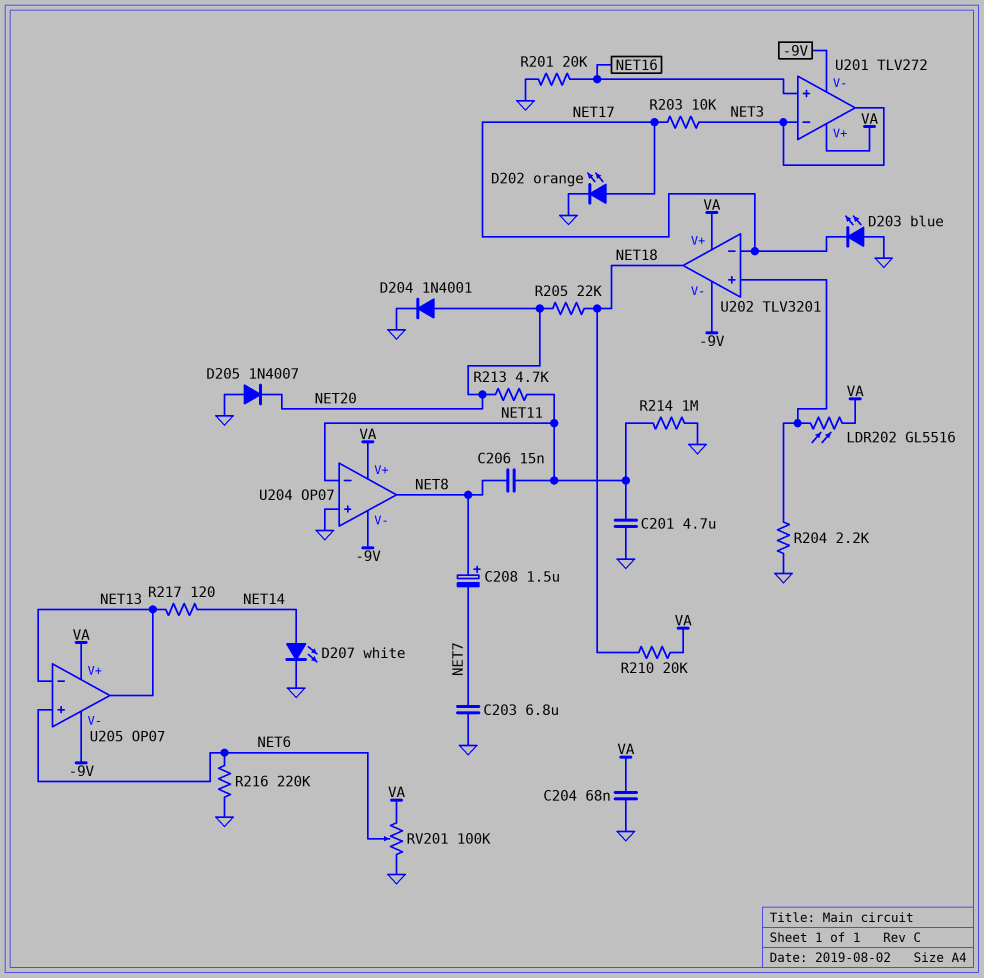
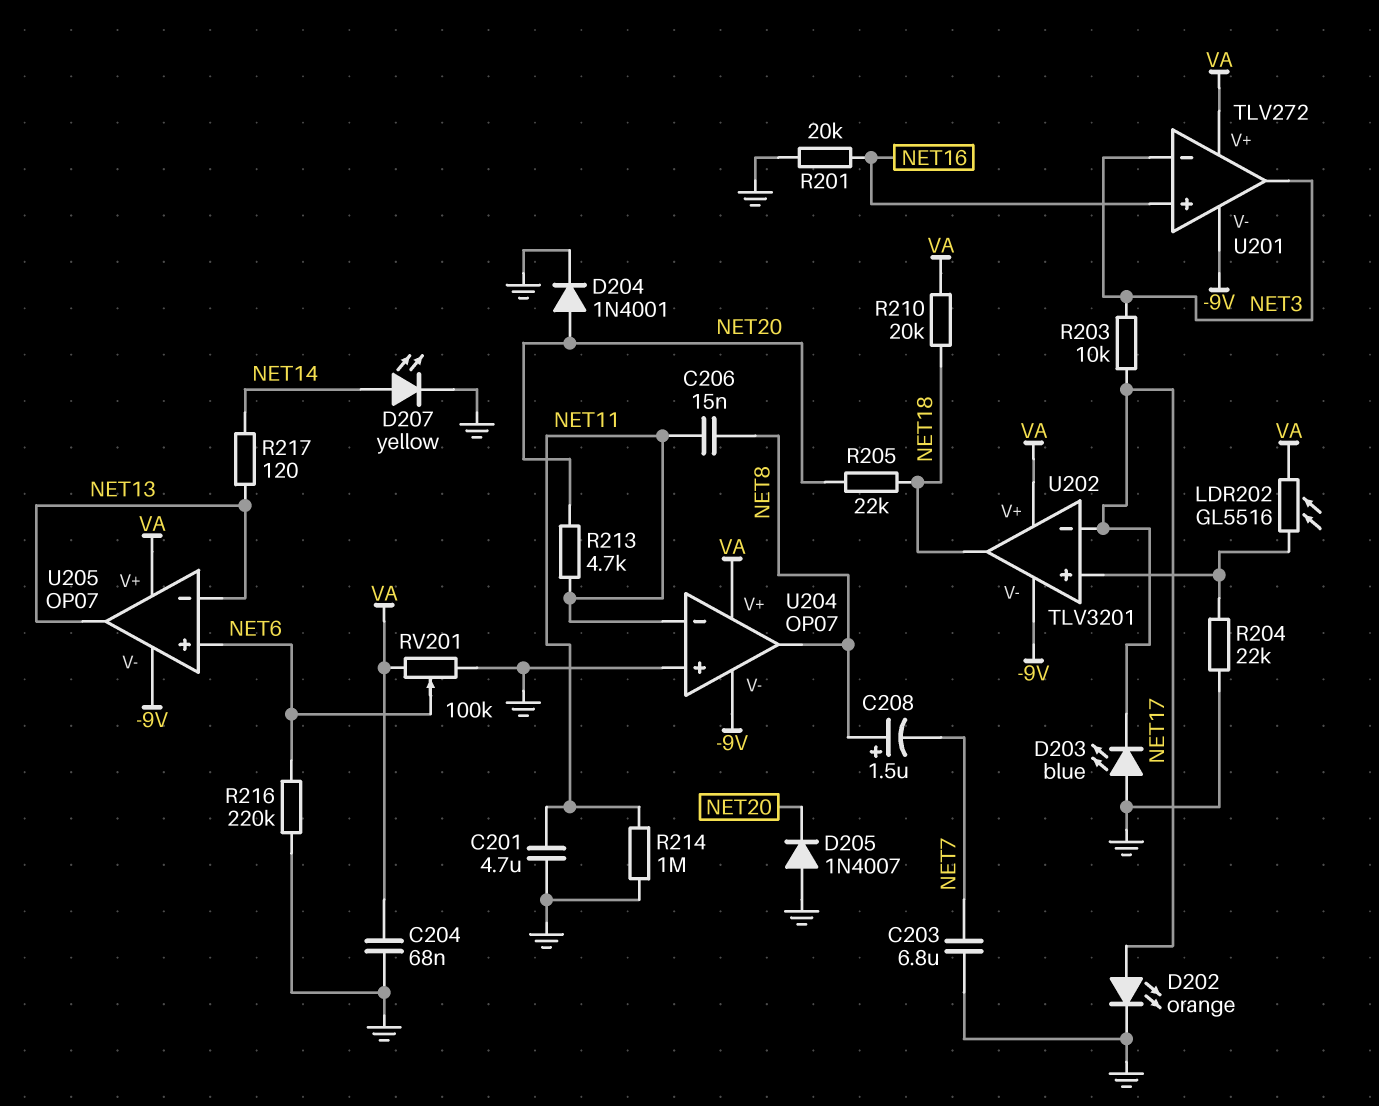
D207: LED white (A NET14, K GND) -> LED yellow (A NET14, K GND)
R204: 2.2k (GND, U202/in+) -> 22k (GND, U202/in+)

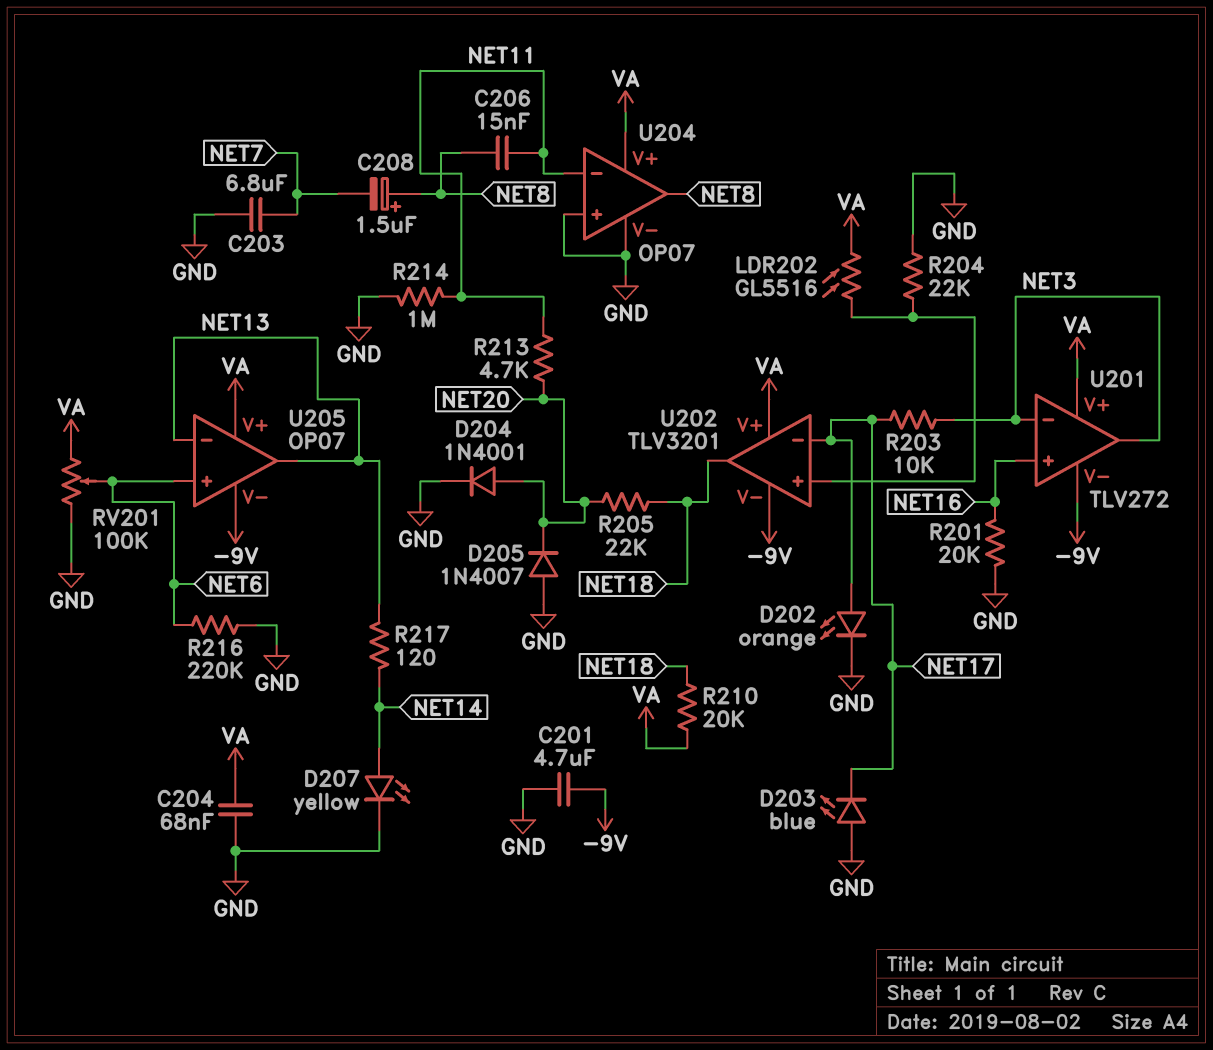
C201: 4.7uF (GND, NET11) -> 4.7uF (-9V, GND)
U204 pin V-: -9V -> GND

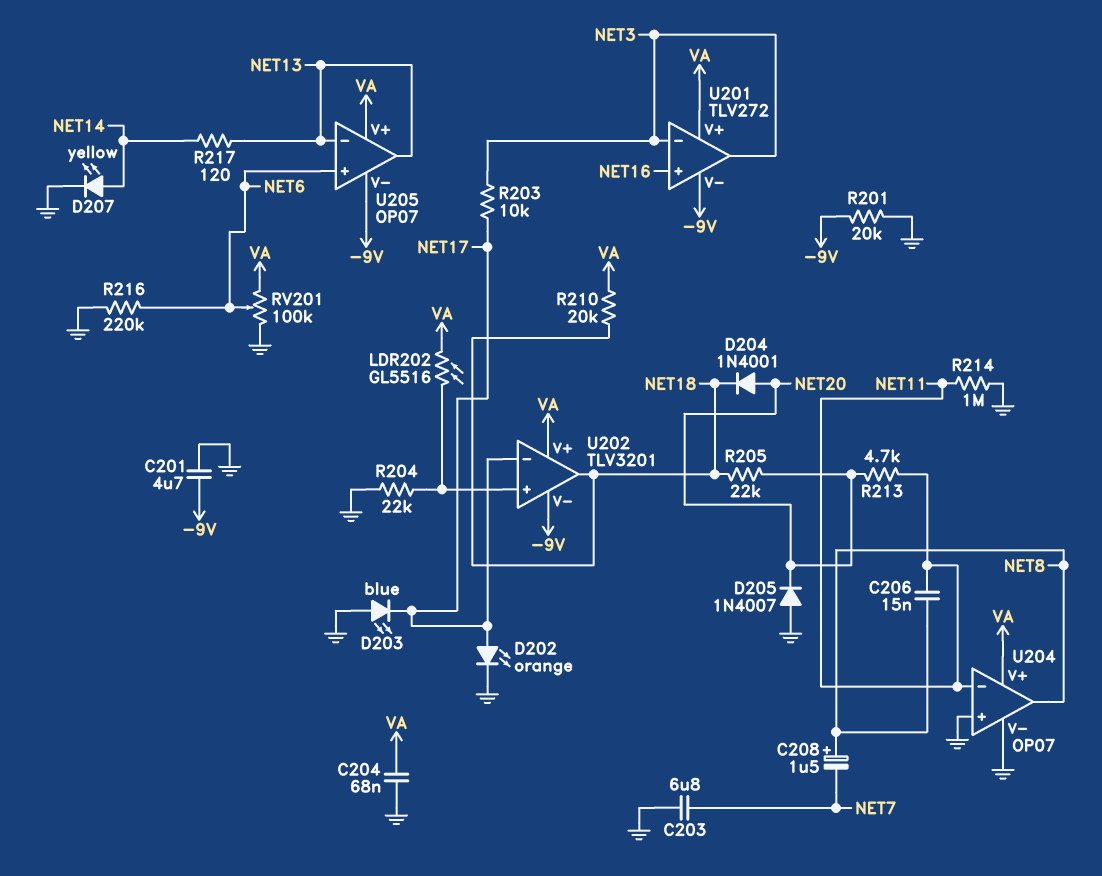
D204: diode 1N4001 (A NET20, K GND) -> diode 1N4001 (A NET20, K NET18)
R201: 20k (GND, NET16) -> 20k (-9V, GND)

